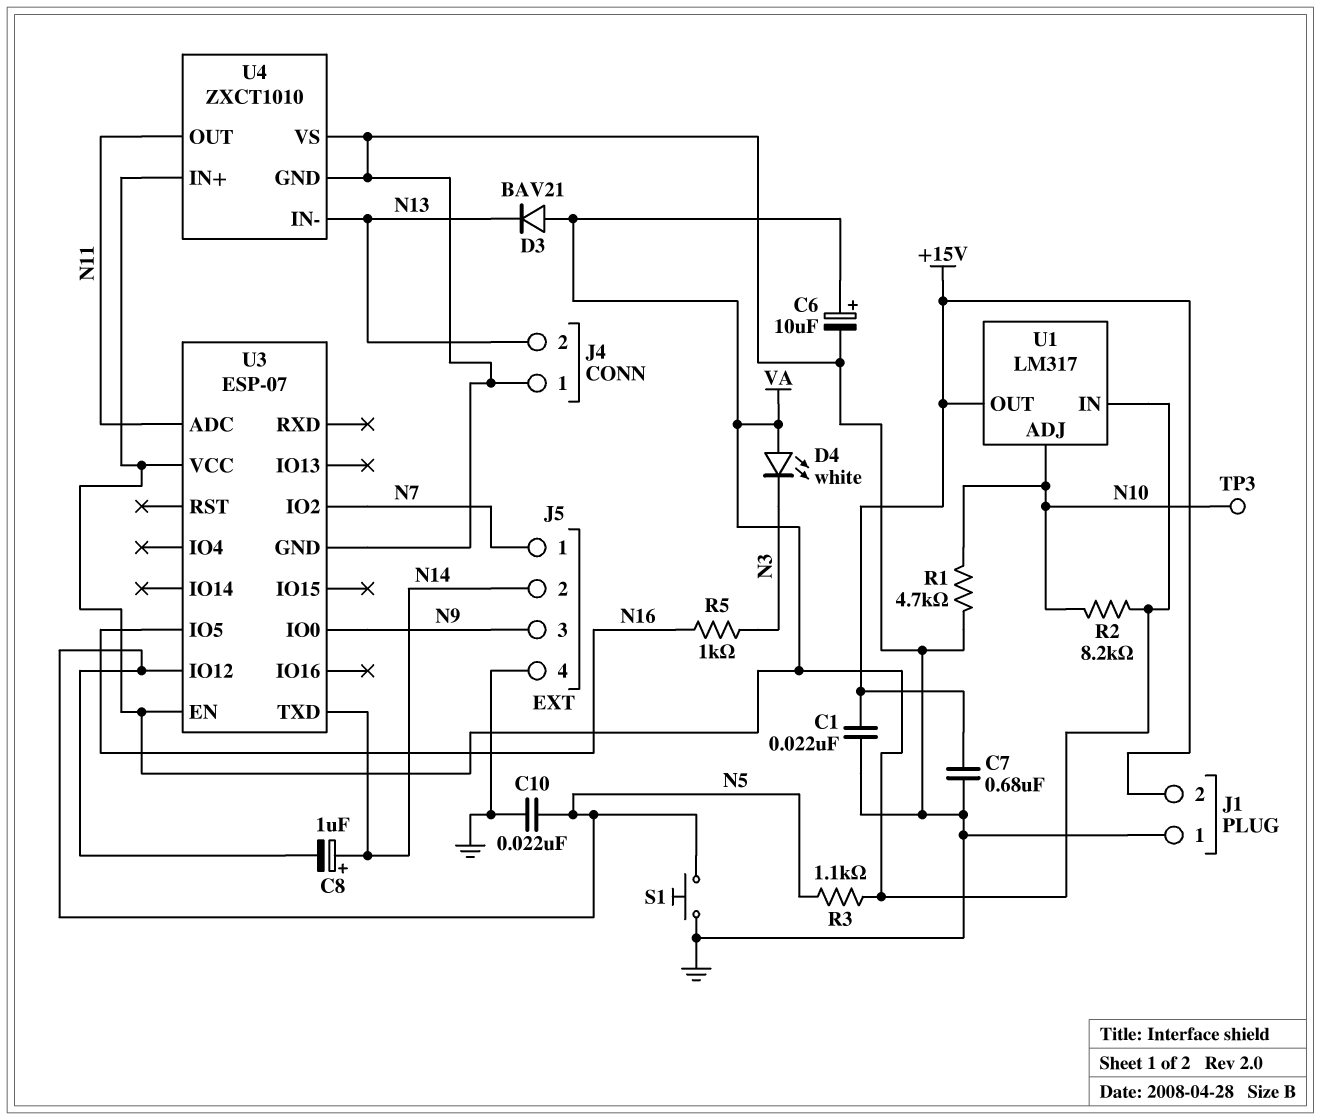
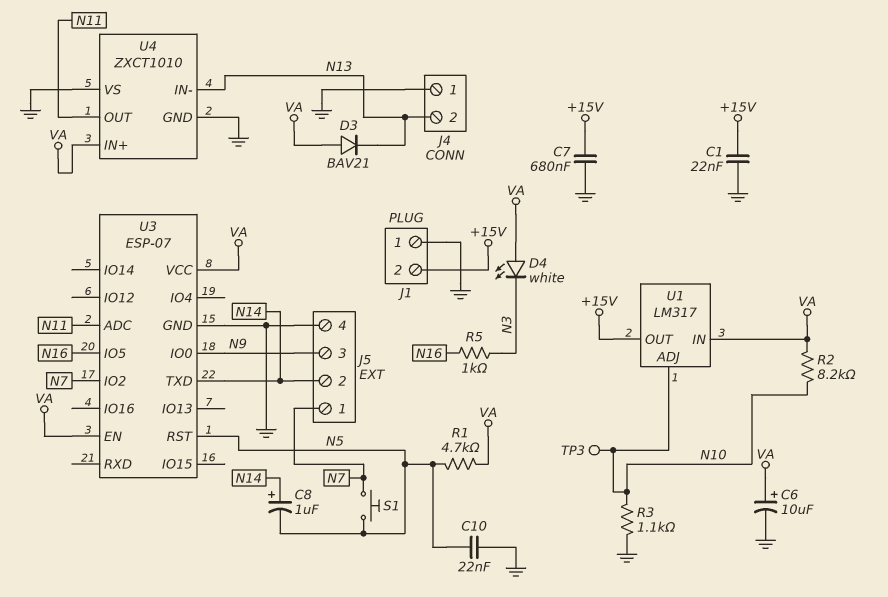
R1: 4.7k (GND, N10) -> 4.7k (N5, VA)
R3: 1.1k (N5, VA) -> 1.1k (GND, N10)
S1: button (GND, N5) -> button (N5, N7)
U3 pin IO12: N5 -> none
U3 pin RST: none -> N5

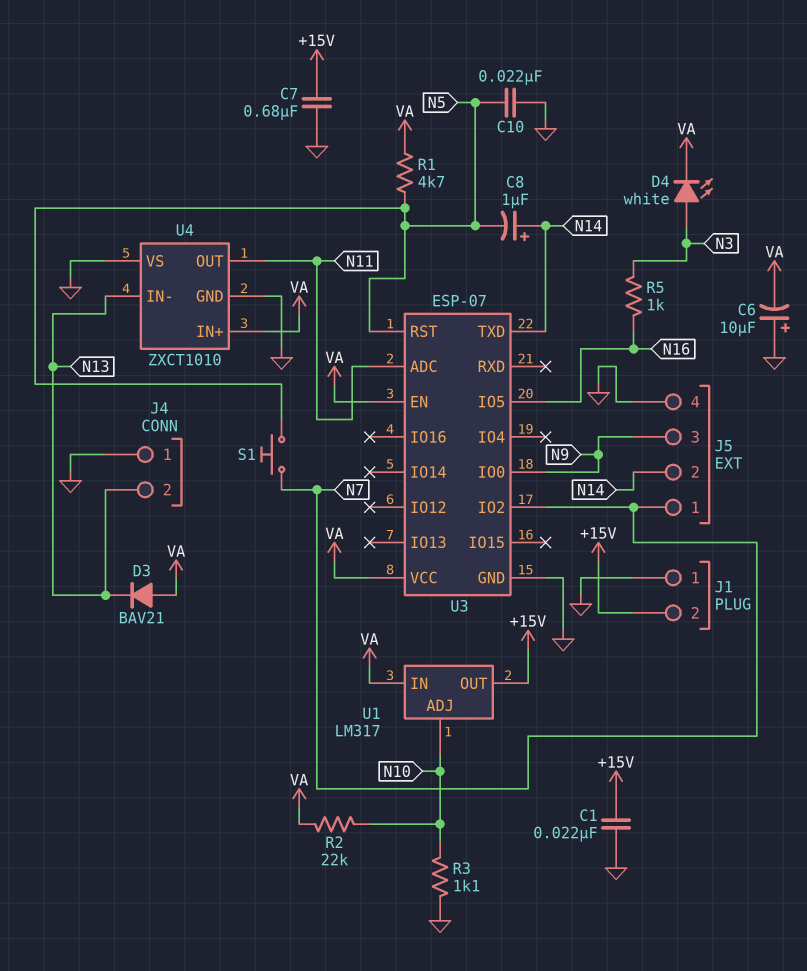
C6: 10uF (plus VA, minus GND) -> 10uF (plus GND, minus VA)
D4: LED white (A VA, K N3) -> LED white (A N3, K VA)
R2: 8.2k (N10, VA) -> 22k (N10, VA)
TP3: test point (N10) -> none

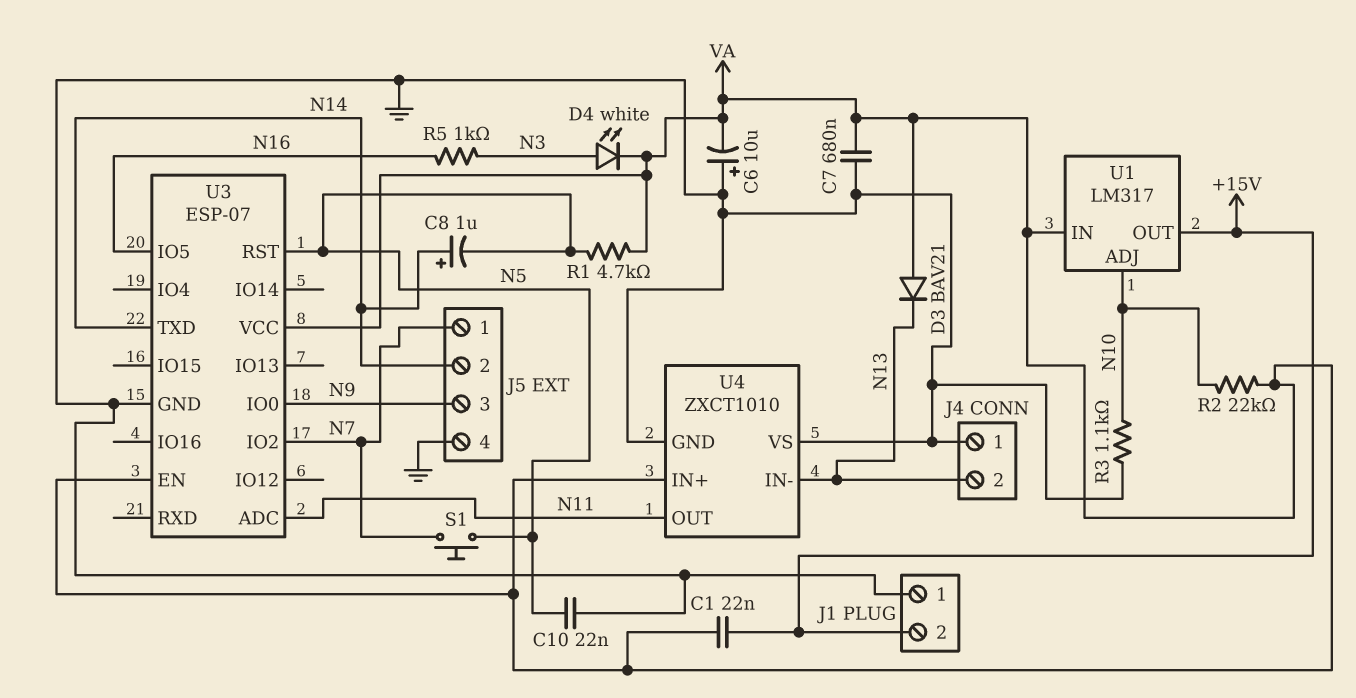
C1: 22nF (+15V, GND) -> 22nF (+15V, VA)
C7: 680nF (+15V, GND) -> 680nF (GND, VA)

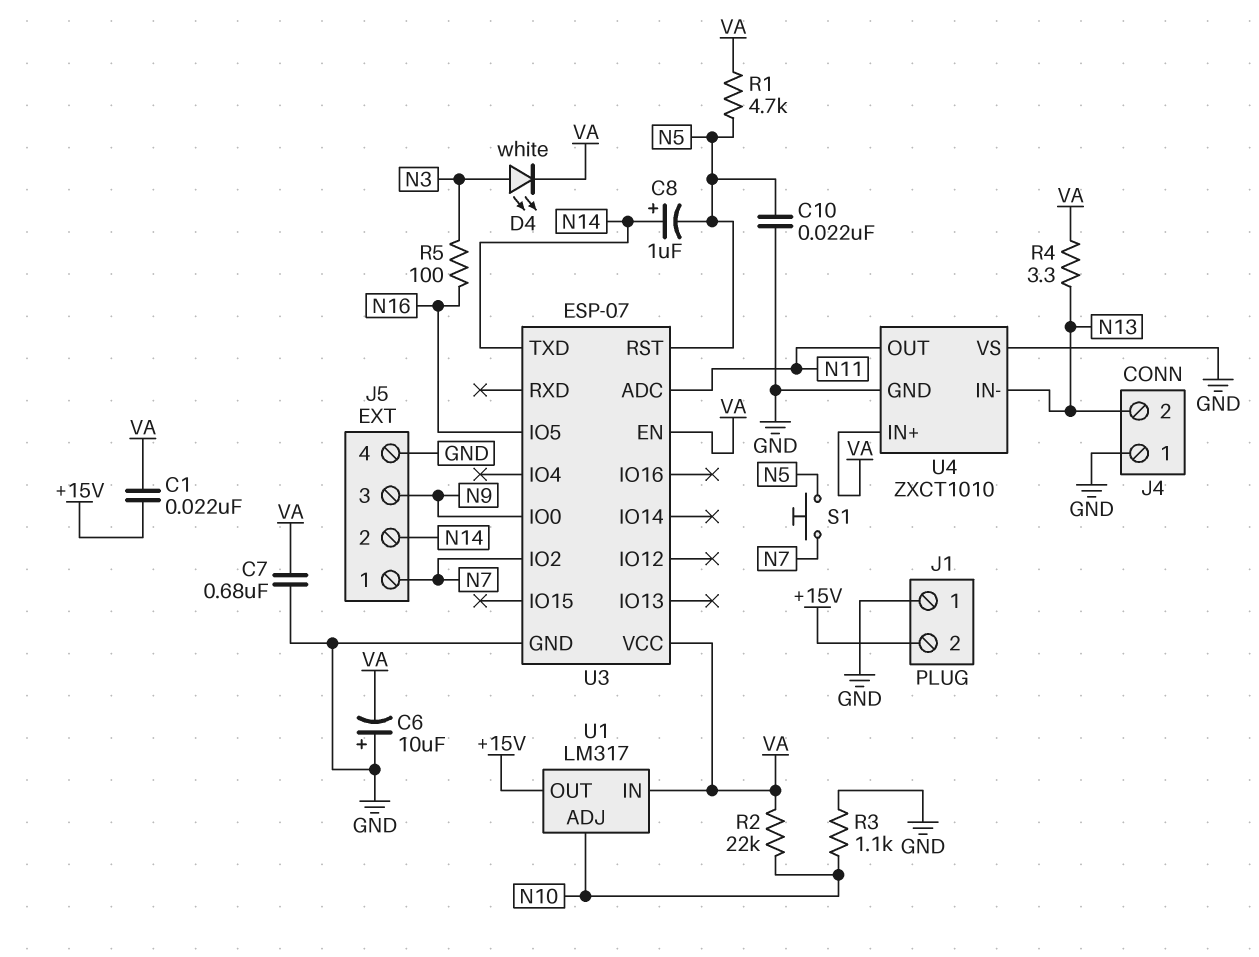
D3: diode BAV21 (A VA, K N13) -> none
R4: none -> 3.3 (N13, VA)
R5: 1k (N3, N16) -> 100 (N3, N16)

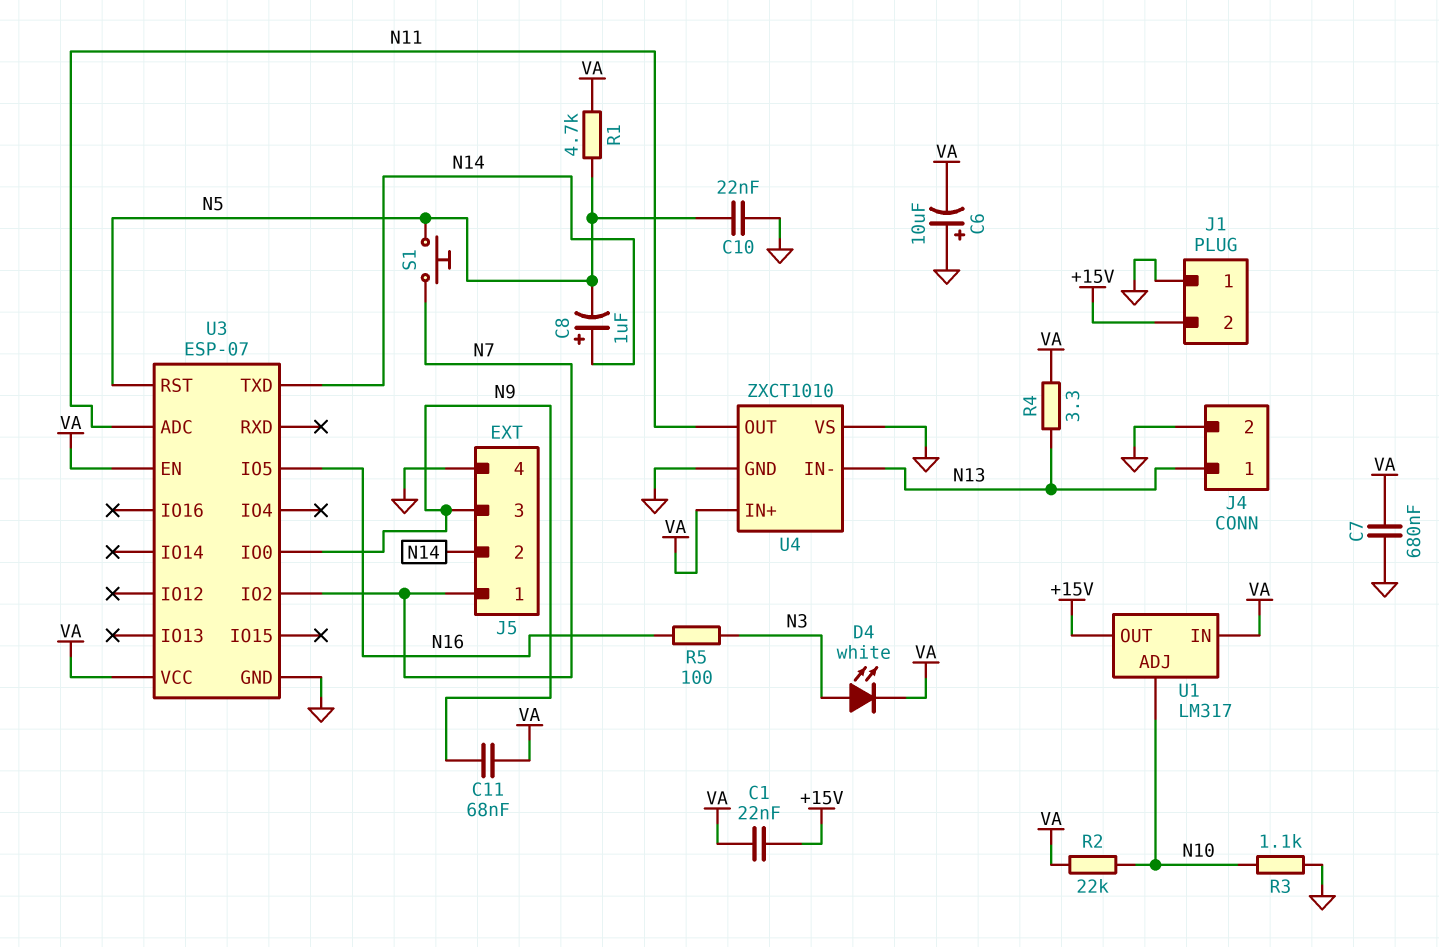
C11: none -> 68nF (N9, VA)
J4 pin 1: GND -> N13
J4 pin 2: N13 -> GND

